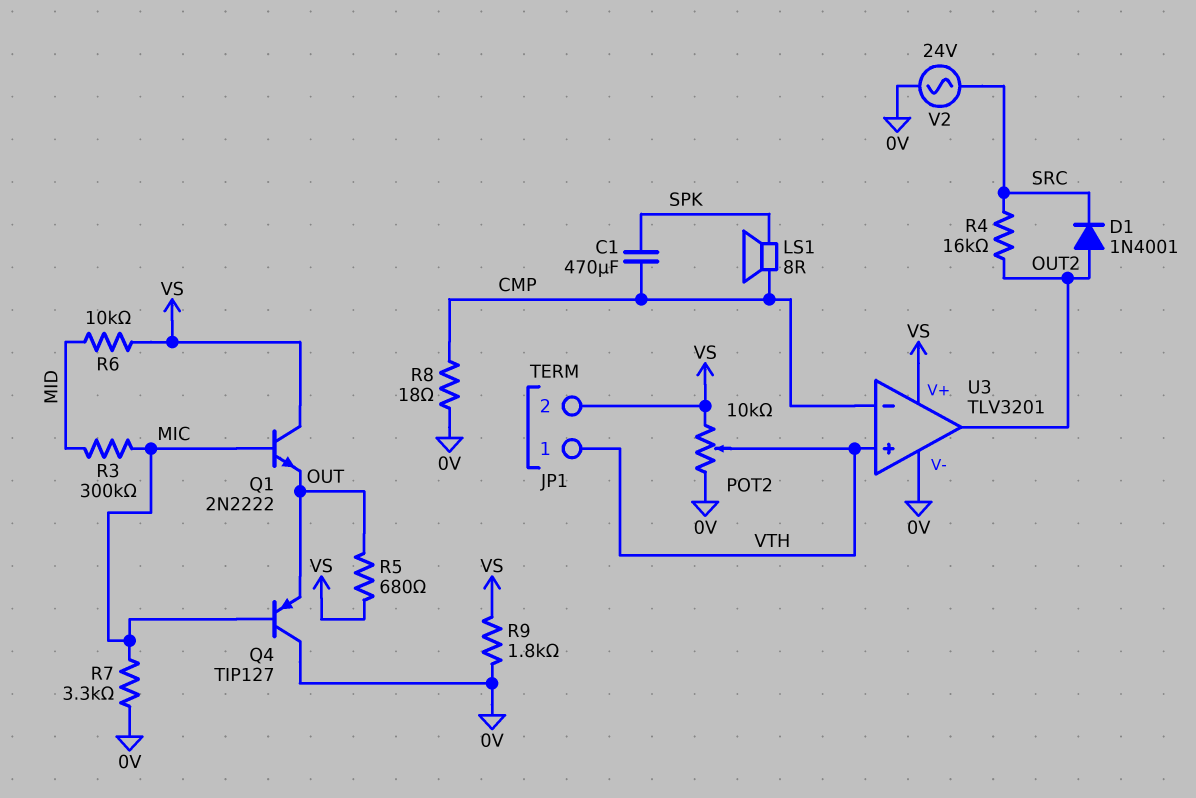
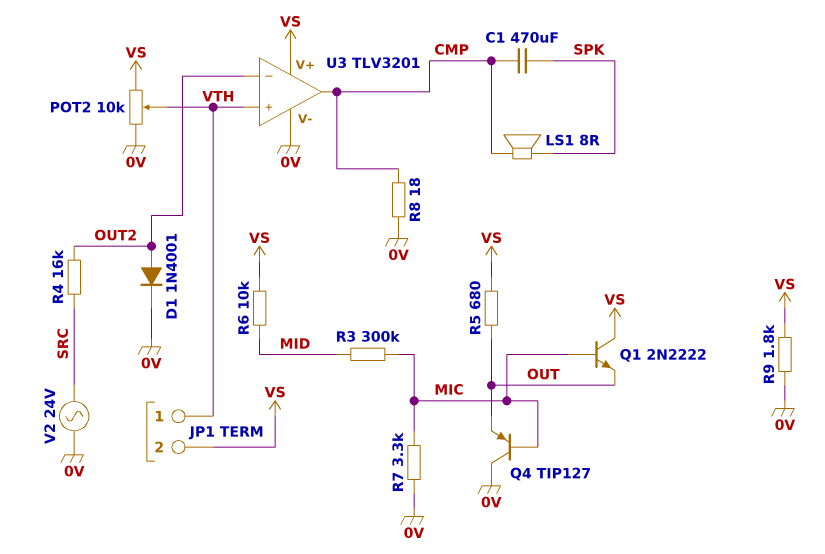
D1: diode 1N4001 (A OUT2, K SRC) -> diode 1N4001 (A OUT2, K 0V)
U3 pin in-: CMP -> OUT2
U3 pin out: OUT2 -> CMP

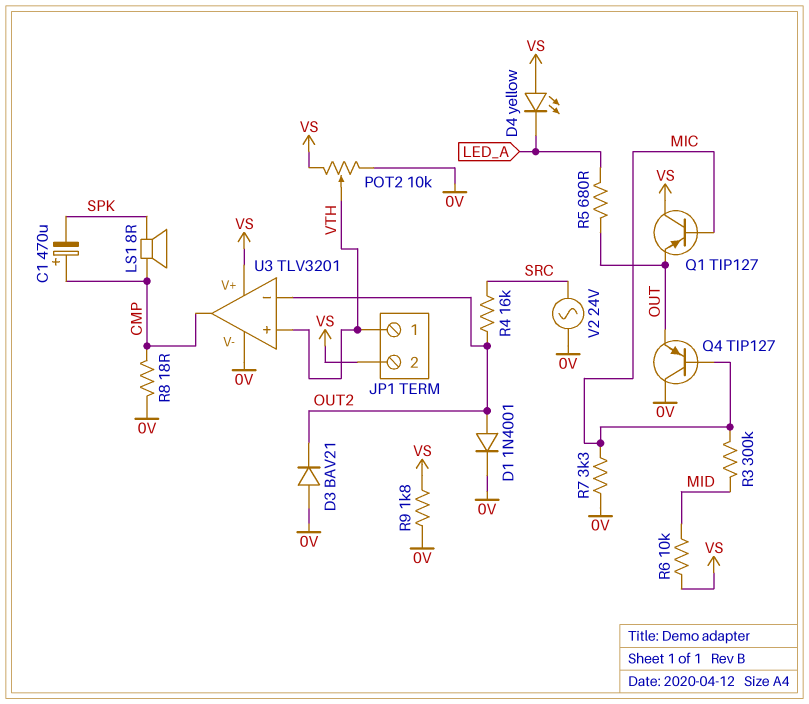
C1: 470uF (CMP, SPK) -> 470uF (plus CMP, minus SPK)
D3: none -> diode BAV21 (A 0V, K OUT2)
D4: none -> LED yellow (A VS, K LED_A)
Q1: NPN 2N2222 (B MIC, C VS, E OUT) -> PNP TIP127 (B MIC, C VS, E OUT)
R5: 680 (OUT, VS) -> 680 (LED_A, OUT)

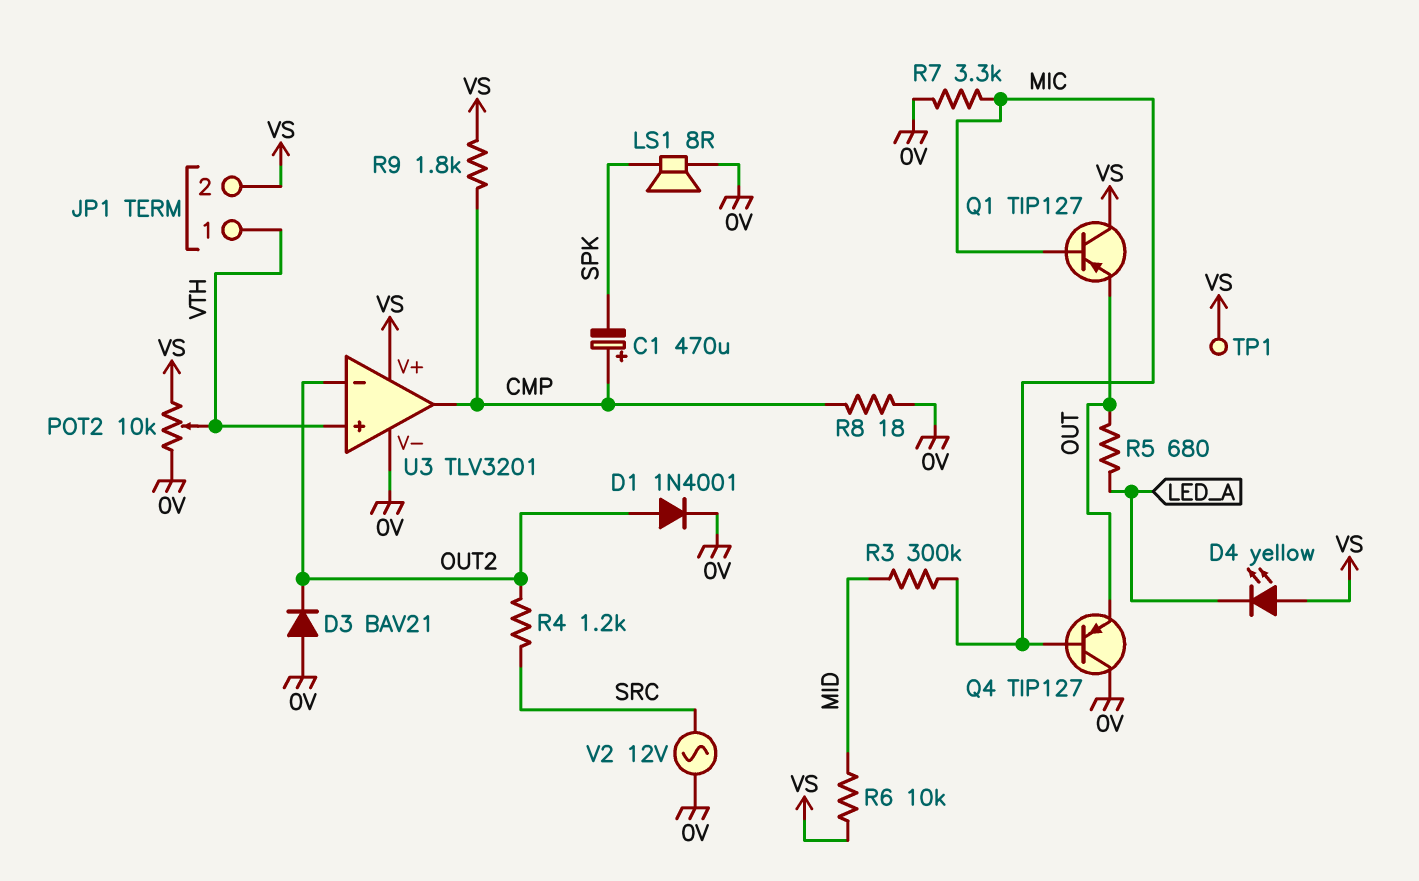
LS1: speaker 8R (CMP, SPK) -> speaker 8R (0V, SPK)
R4: 16k (OUT2, SRC) -> 1.2k (OUT2, SRC)
R9: 1.8k (0V, VS) -> 1.8k (CMP, VS)
TP1: none -> test point (VS)
V2: AC 24V (0V, SRC) -> AC 12V (0V, SRC)

